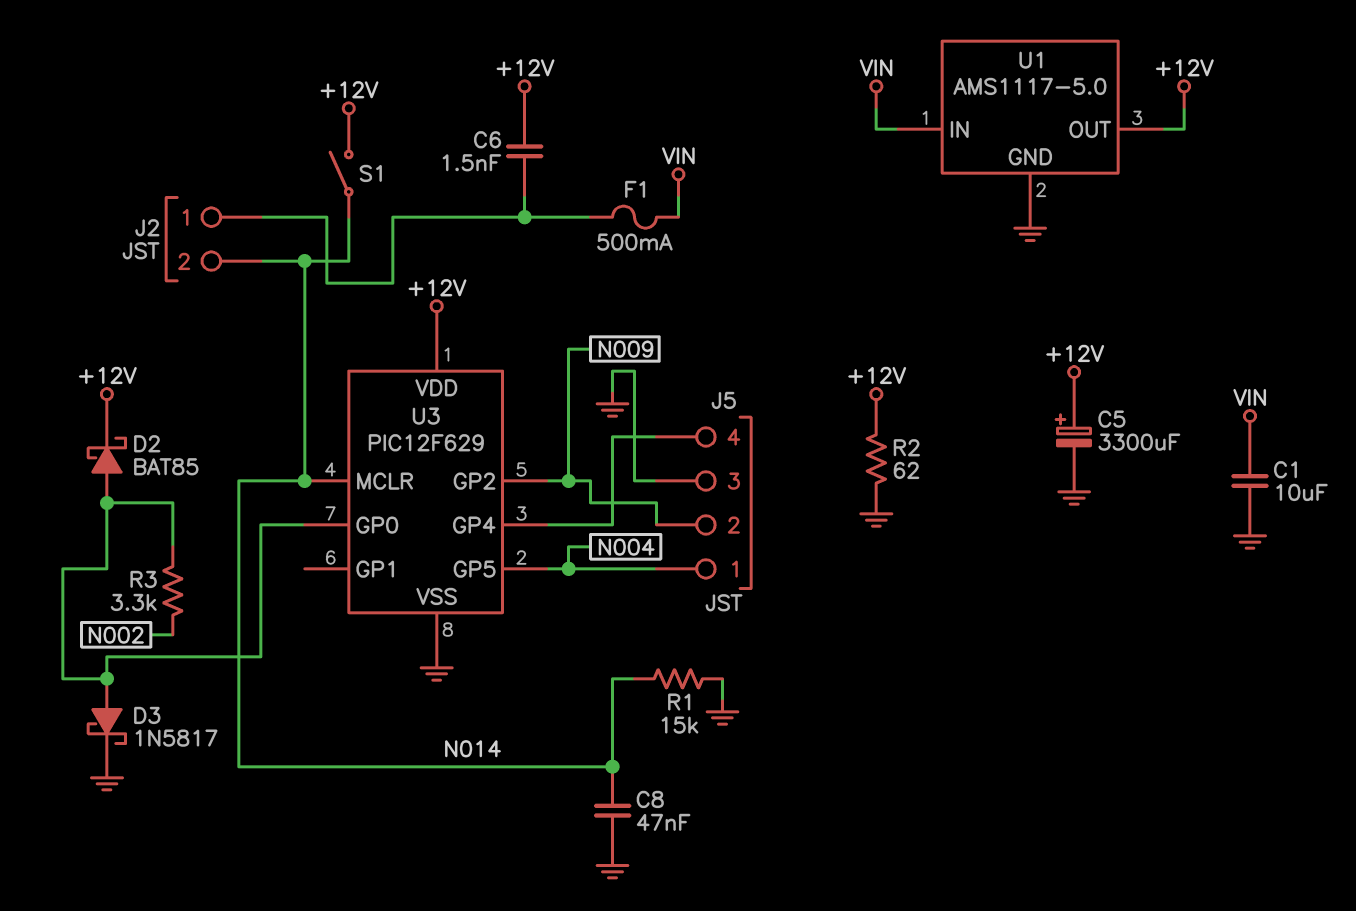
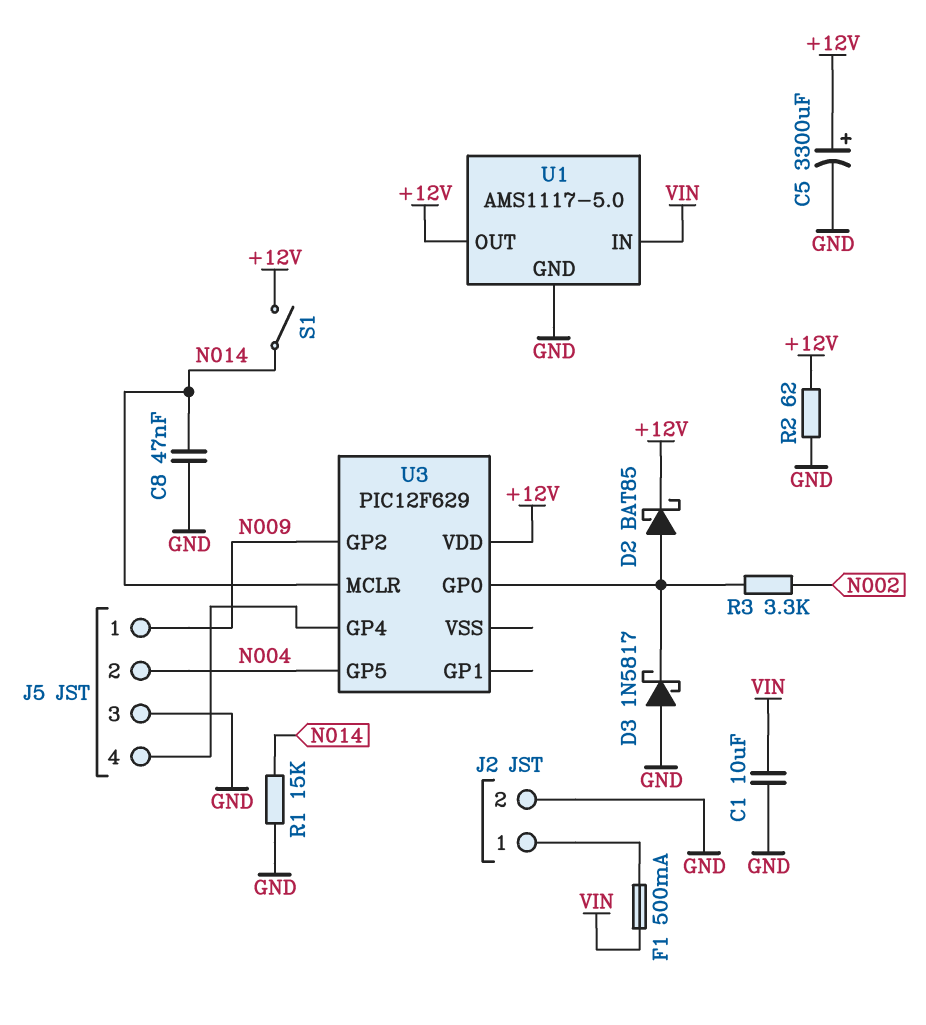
C6: 1.5nF (+12V, J2/1) -> none
D3: schottky 1N5817 (A U3/GP0, K GND) -> schottky 1N5817 (A GND, K U3/GP0)
J2 pin 2: N014 -> GND
J5 pin 1: N004 -> N009
J5 pin 2: N009 -> N004
U3 pin VSS: GND -> none

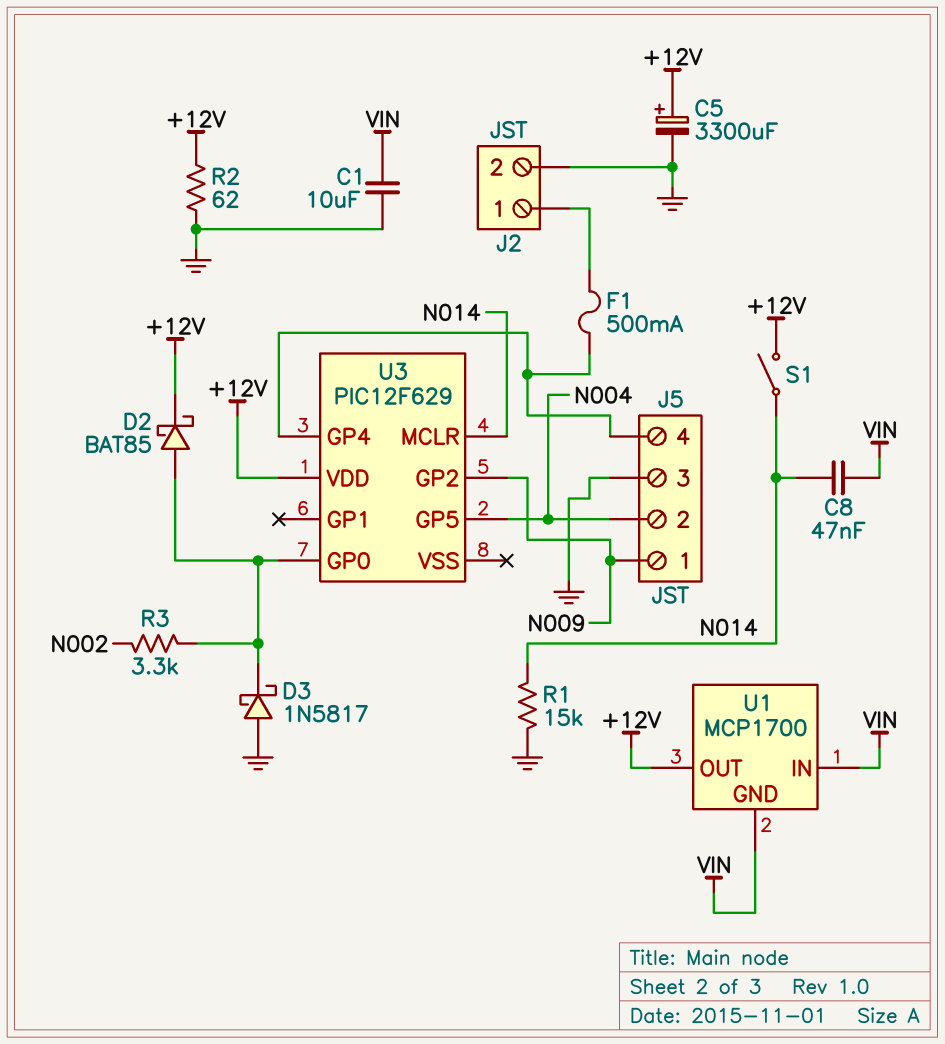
C8: 47nF (GND, N014) -> 47nF (N014, VIN)
F1: 500mA (J2/1, VIN) -> 500mA (J2/1, J5/4)
U1: AMS1117-5.0 -> MCP1700
U1 pin GND: GND -> VIN

